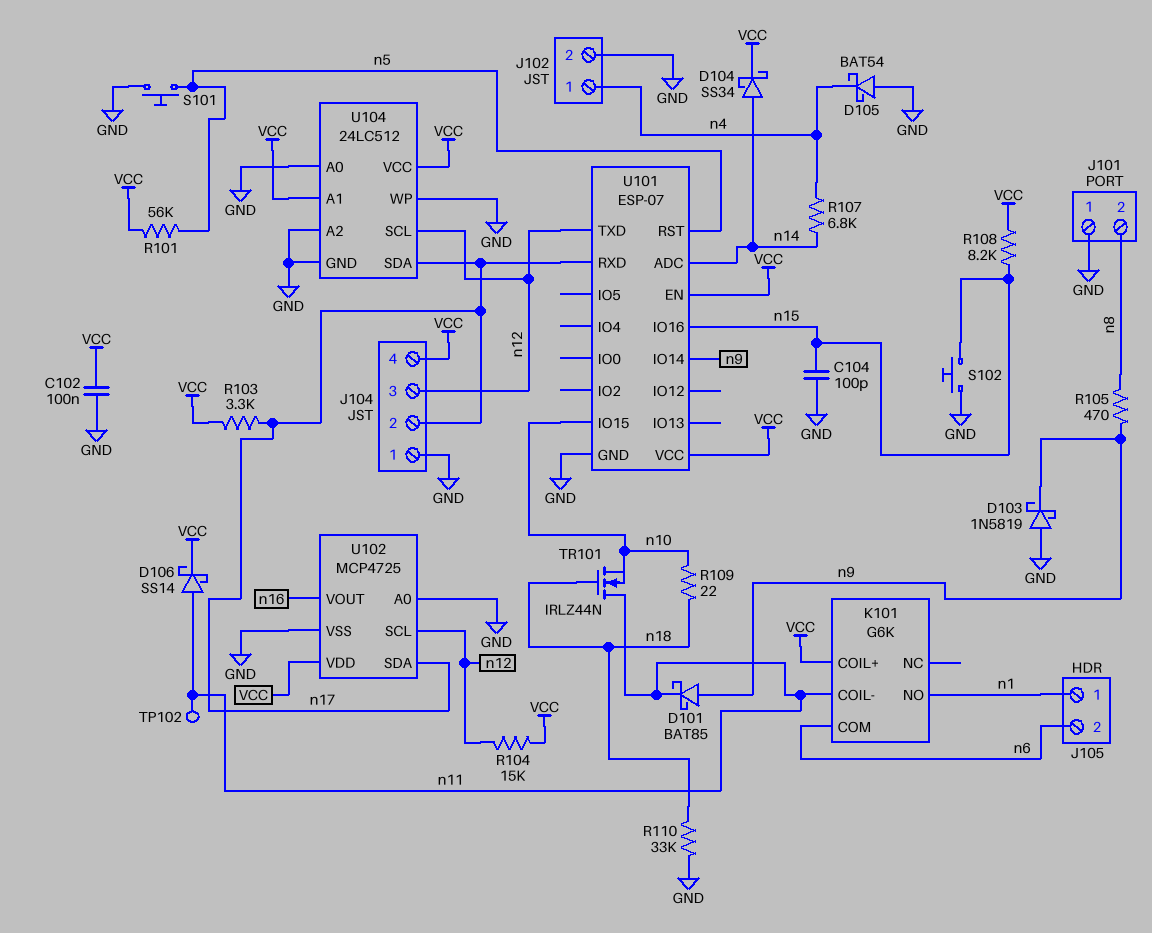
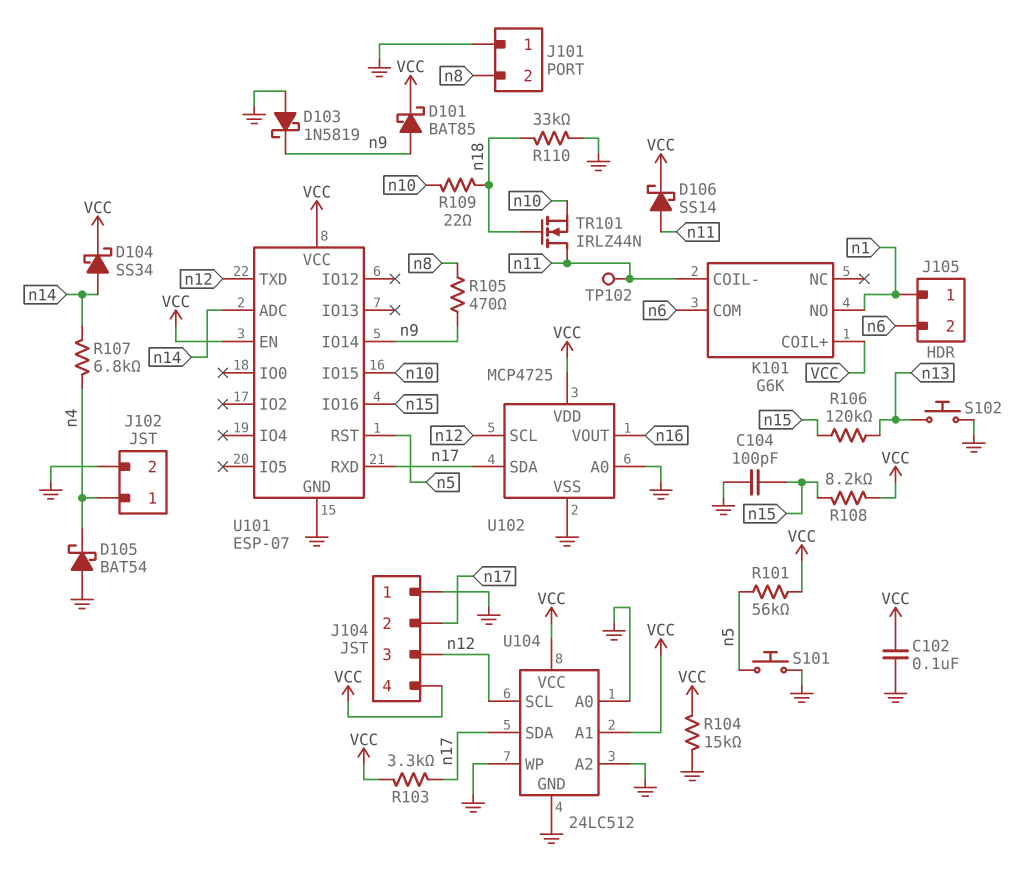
D101: schottky BAT85 (A n9, K n11) -> schottky BAT85 (A n9, K VCC)
R104: 15k (VCC, n12) -> 15k (GND, VCC)
R106: none -> 120k (n13, n15)
S102: button (GND, n15) -> button (GND, n13)

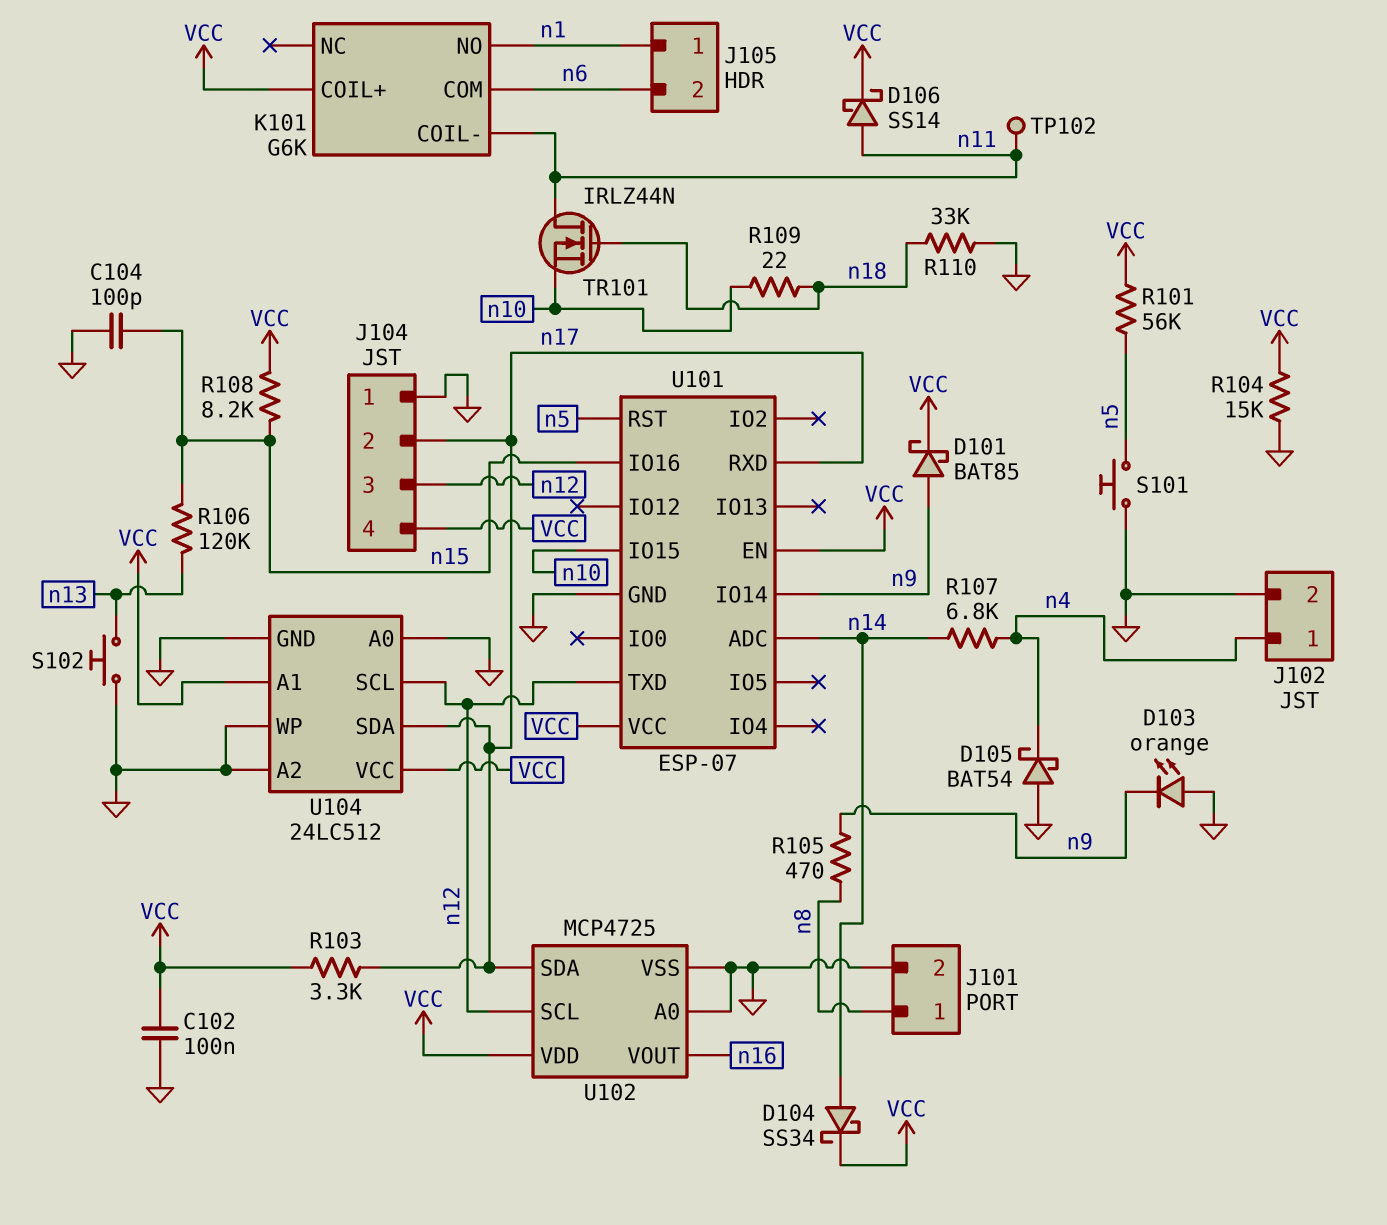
D103: schottky 1N5819 (A GND, K n9) -> LED orange (A GND, K n9)
J101 pin 1: GND -> n8
J101 pin 2: n8 -> GND

